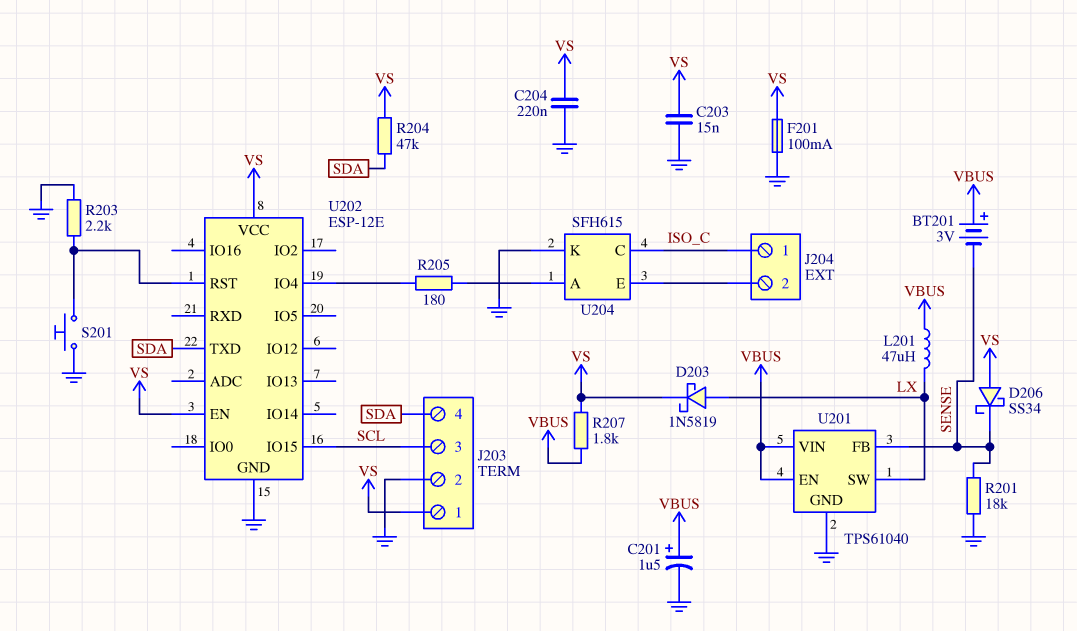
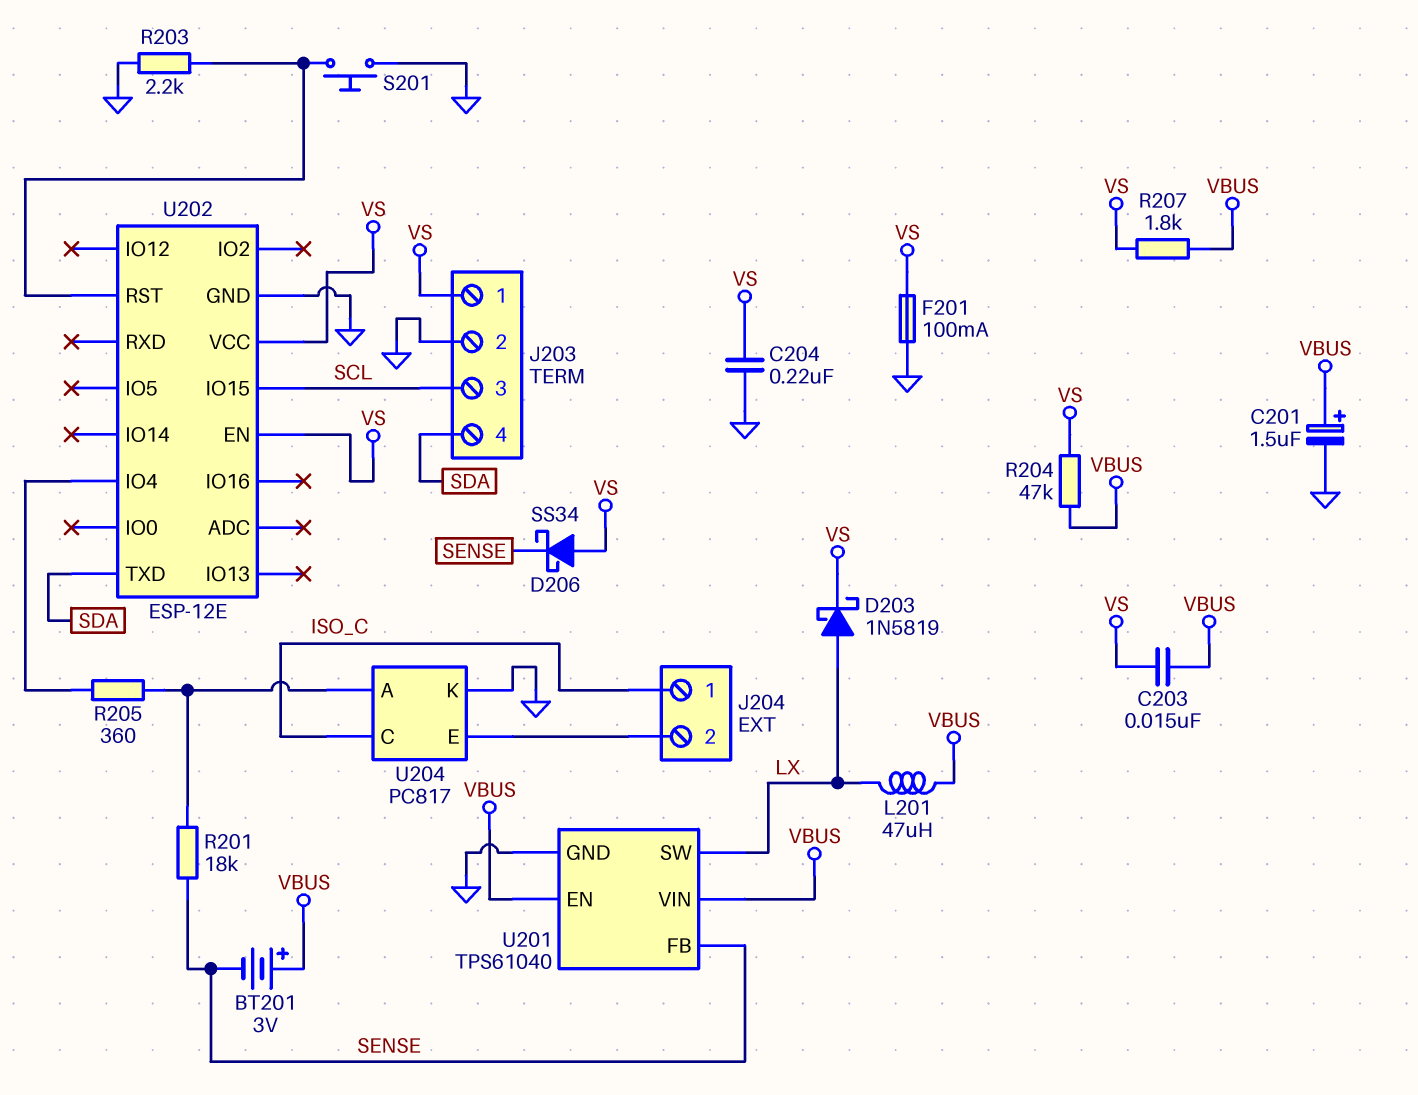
C203: 15nF (GND, VS) -> 15nF (VBUS, VS)
R201: 18k (GND, SENSE) -> 18k (SENSE, U204/A)
R204: 47k (SDA, VS) -> 47k (VBUS, VS)
R205: 180 (U202/IO4, U204/A) -> 360 (U202/IO4, U204/A)
U204: SFH615 -> PC817

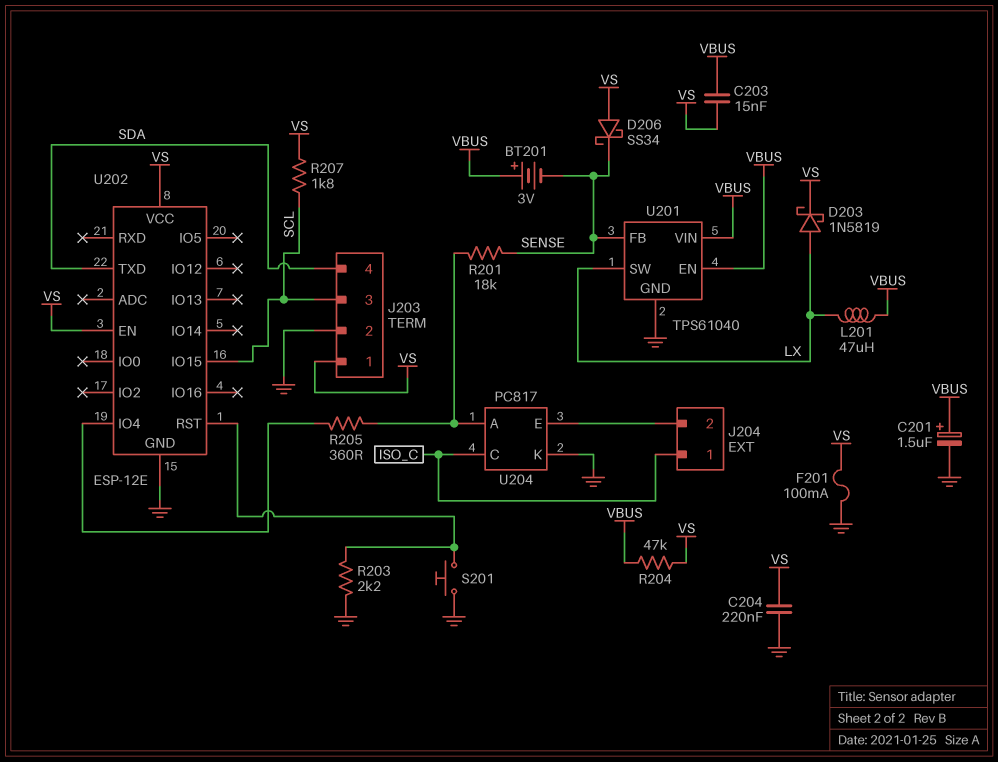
R207: 1.8k (VBUS, VS) -> 1.8k (SCL, VS)

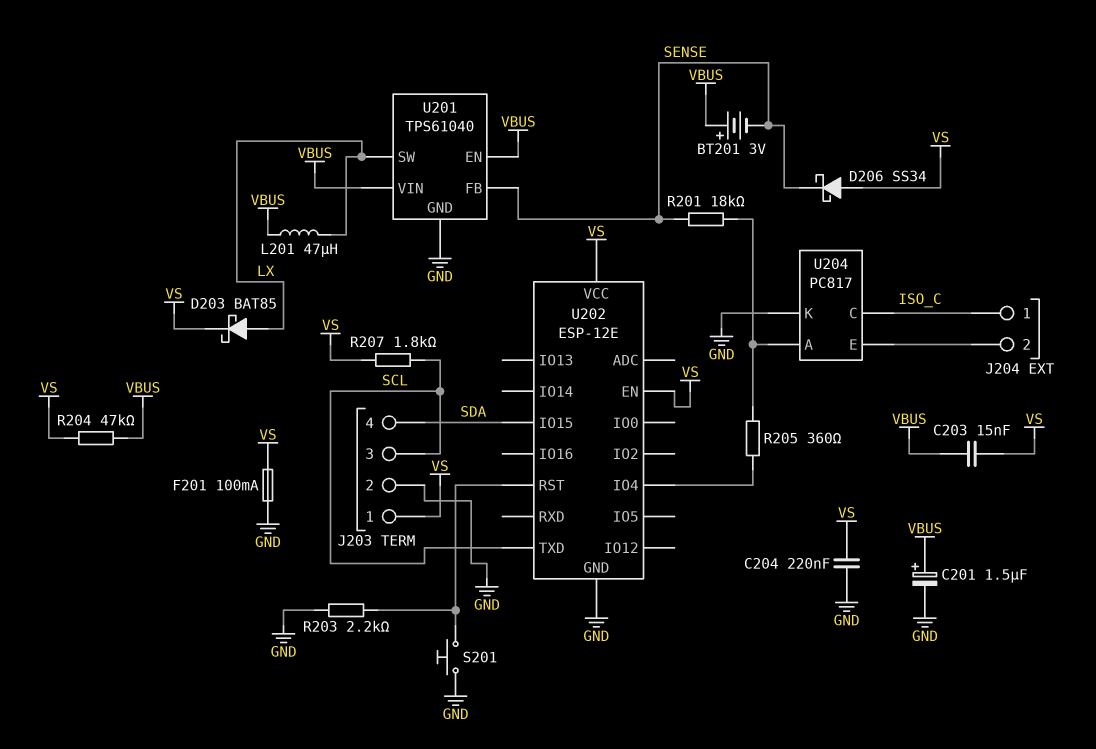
D203: schottky 1N5819 (A LX, K VS) -> schottky BAT85 (A LX, K VS)
U202 pin IO15: SCL -> SDA
U202 pin TXD: SDA -> SCL

